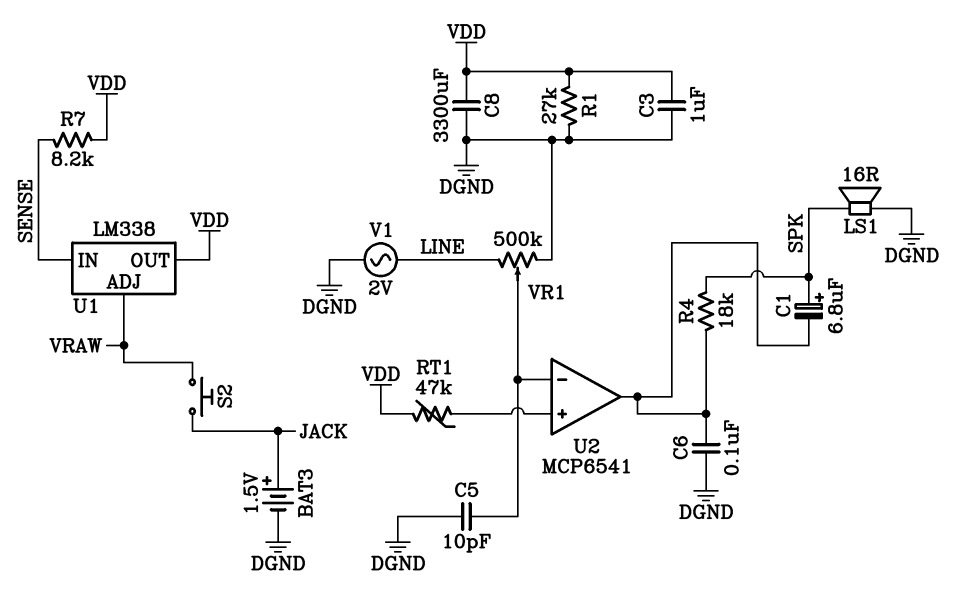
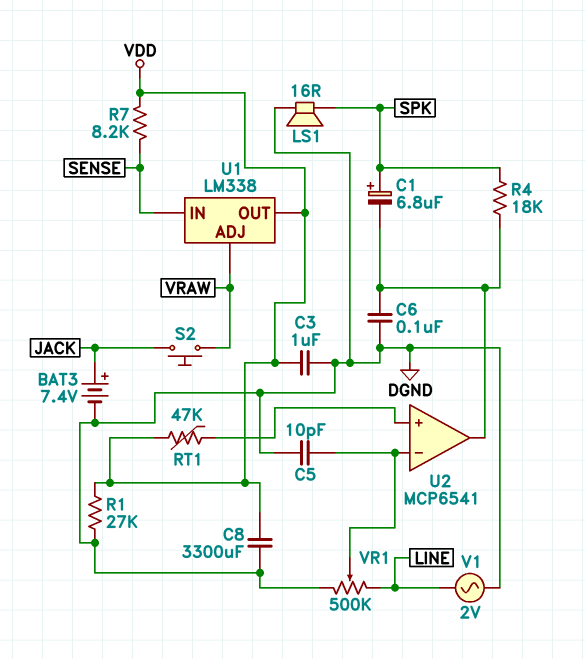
BAT3: 1.5V (plus JACK, minus DGND) -> 7.4V (plus JACK, minus DGND)

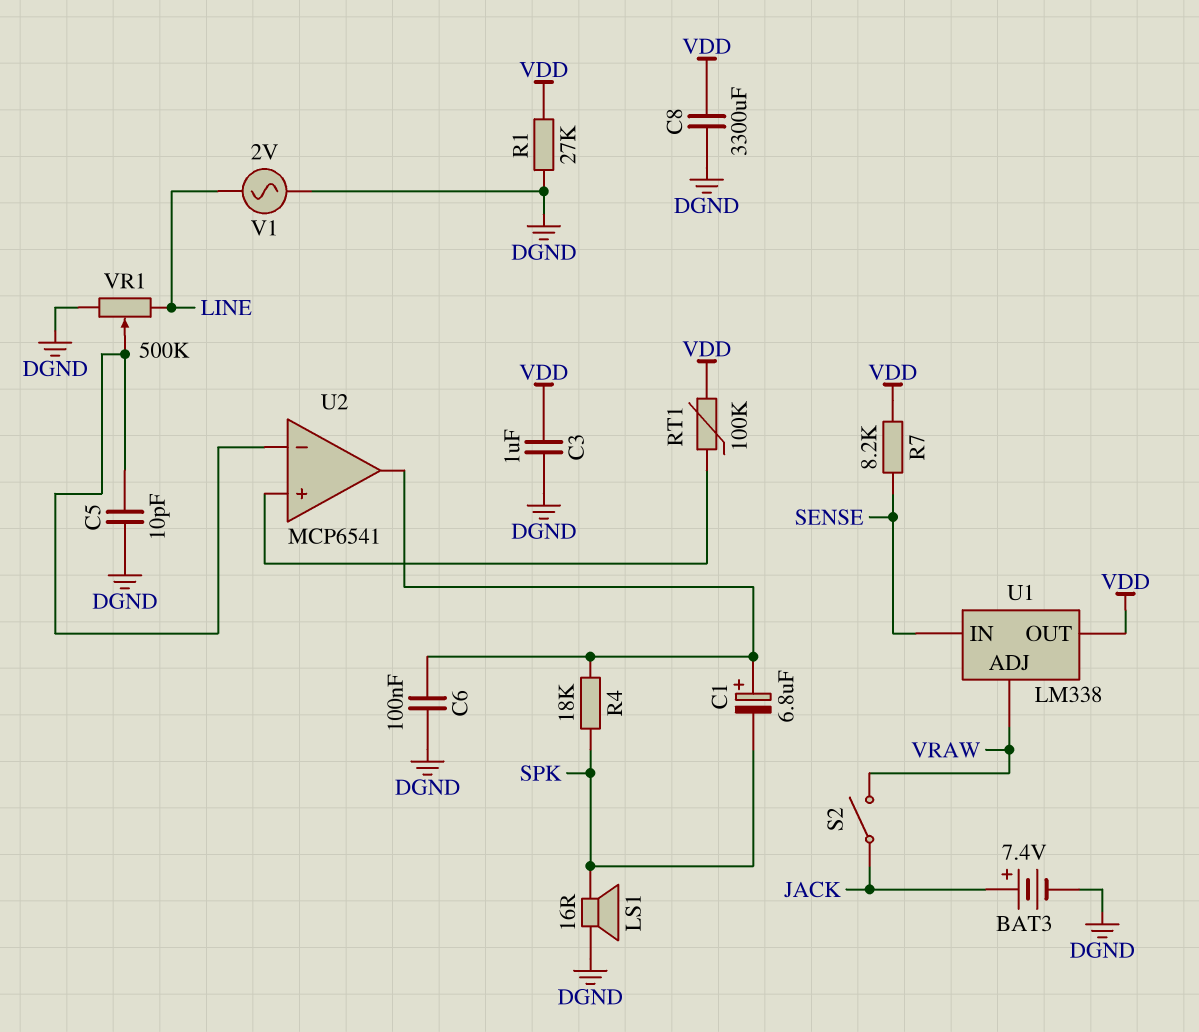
C1: 6.8uF (plus SPK, minus U2/out) -> 6.8uF (plus U2/out, minus SPK)
RT1: 47k (U2/in+, VDD) -> 100k (U2/in+, VDD)
S2: button (JACK, VRAW) -> switch (JACK, VRAW)

